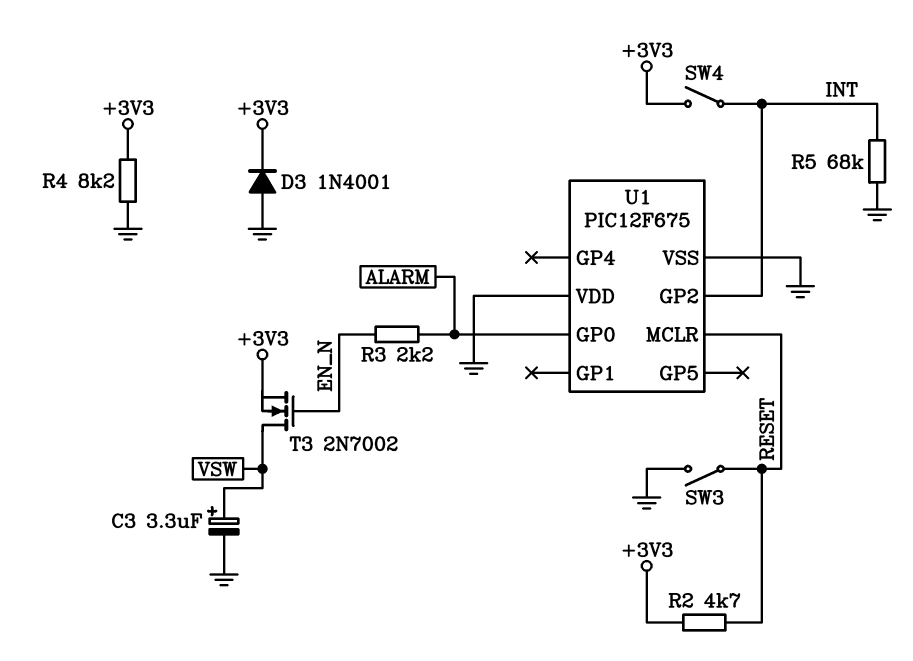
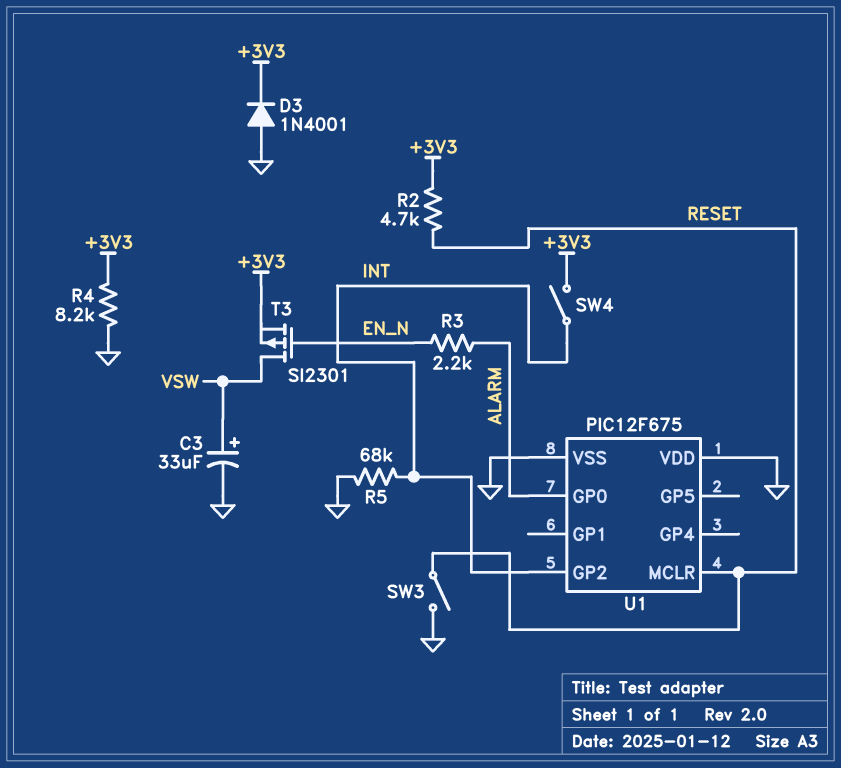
C3: 3.3uF (plus VSW, minus GND) -> 33uF (plus VSW, minus GND)
T3: NMOS 2N7002 (G EN_N, D VSW, S +3V3) -> PMOS SI2301 (G EN_N, D VSW, S +3V3)

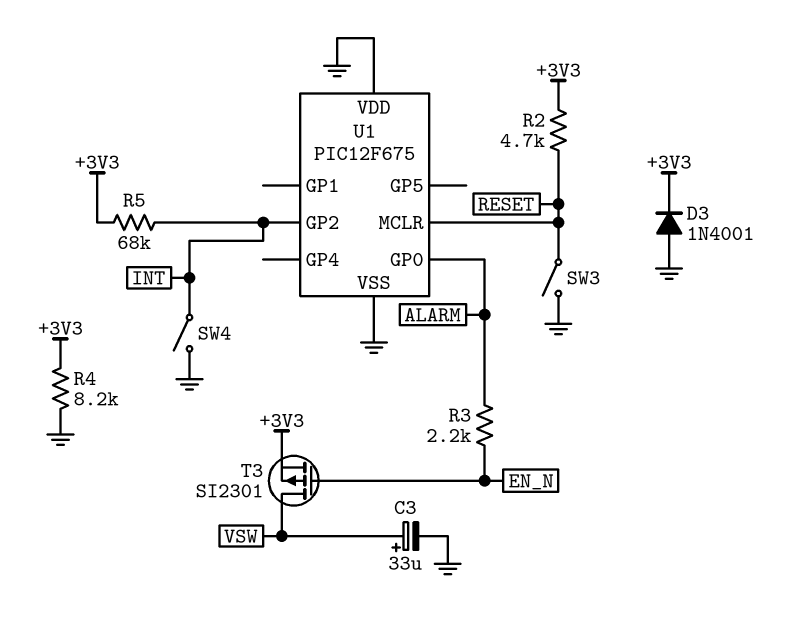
R5: 68k (GND, INT) -> 68k (+3V3, INT)
SW4: switch (+3V3, INT) -> switch (GND, INT)

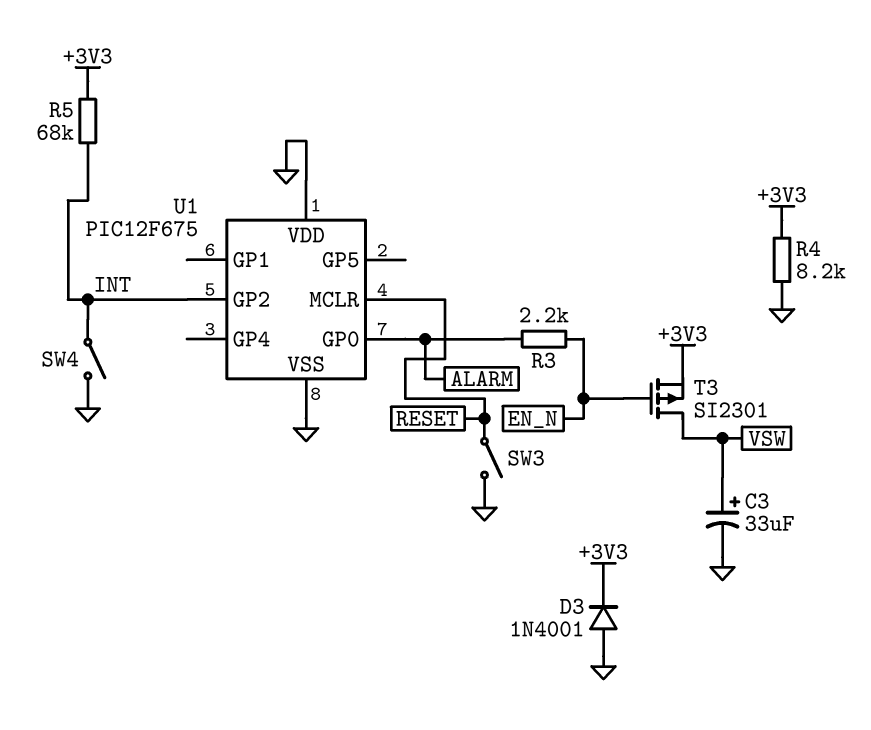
R2: 4.7k (+3V3, RESET) -> none

